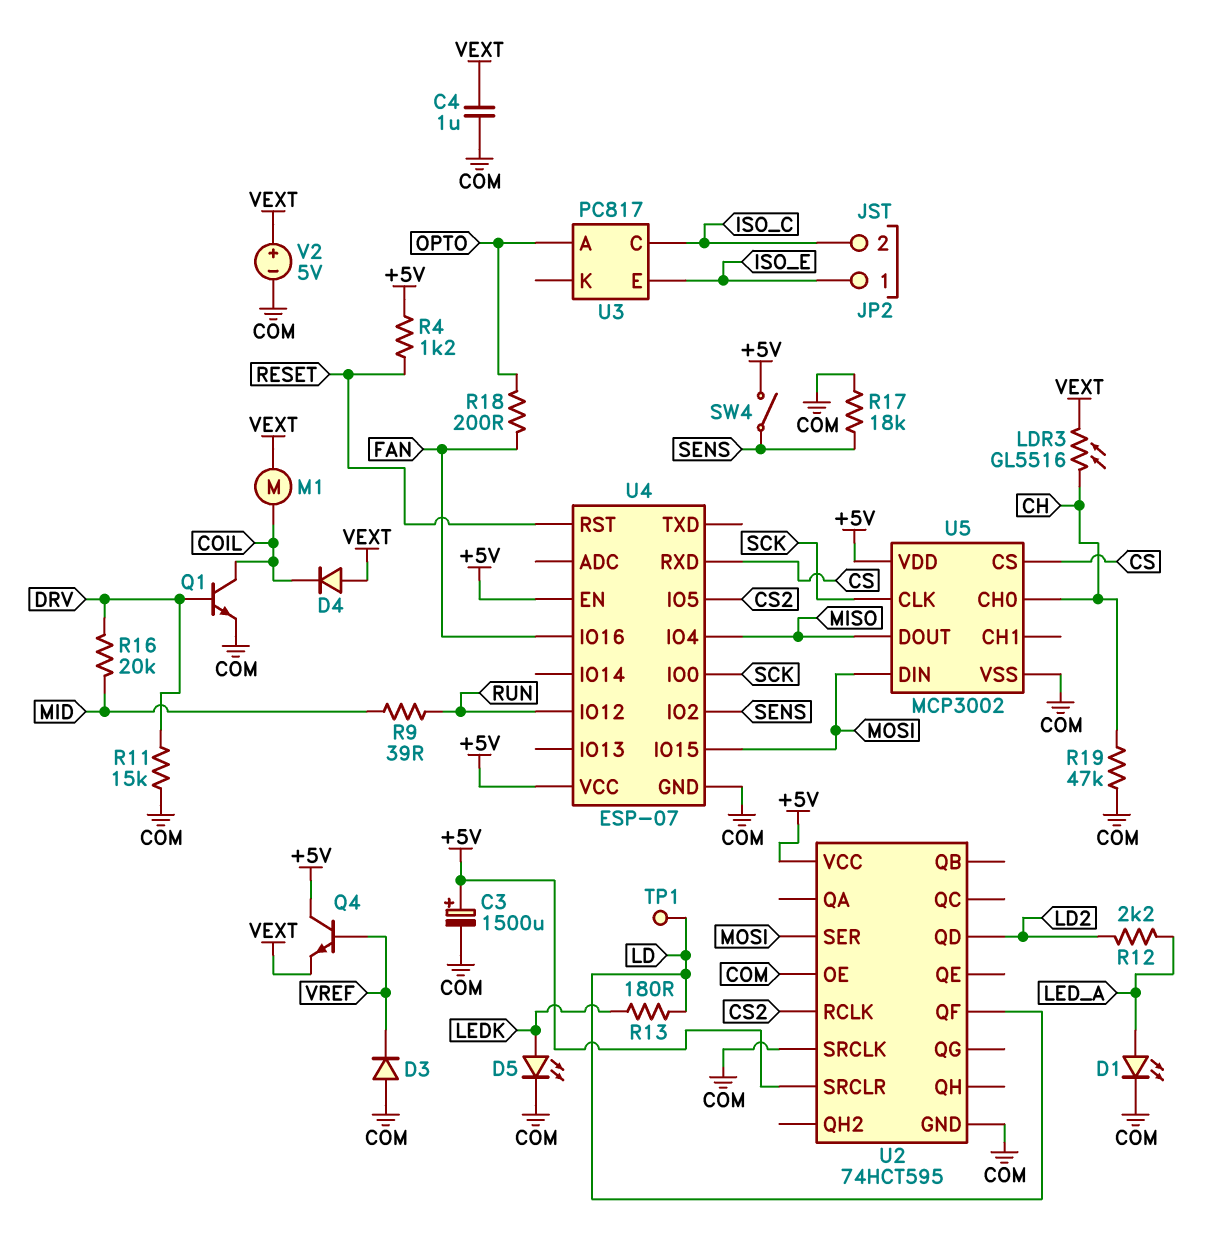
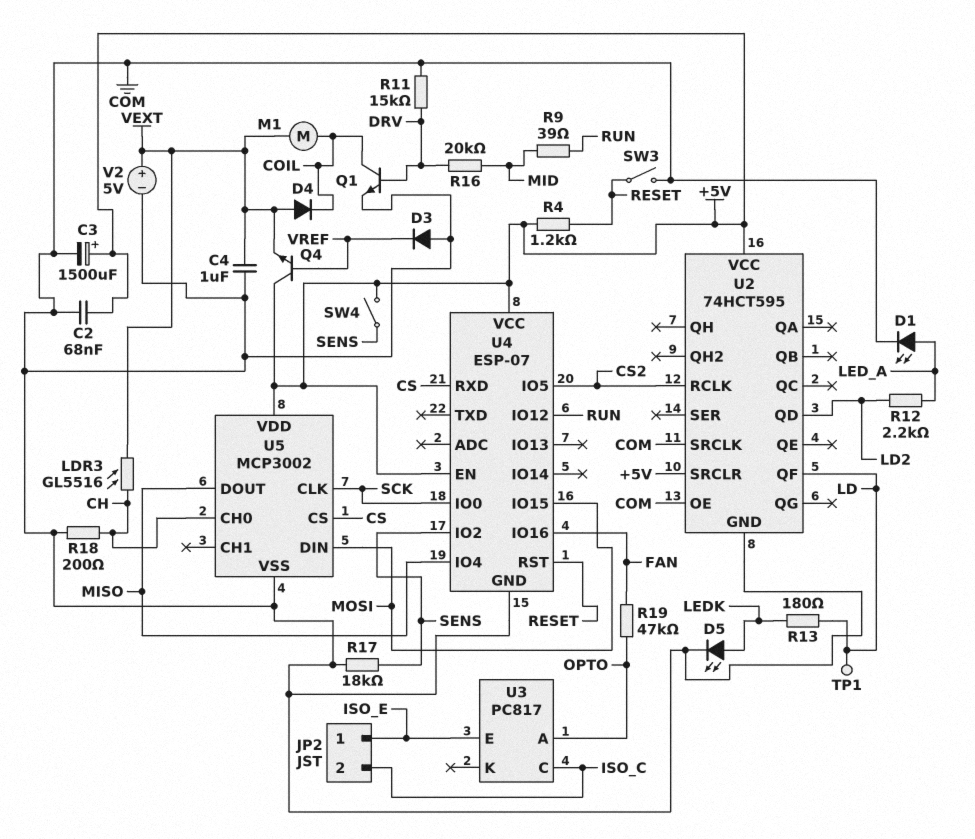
C2: none -> 68nF (+5V, COM)
R18: 200 (FAN, OPTO) -> 200 (CH, COM)
R19: 47k (CH, COM) -> 47k (FAN, OPTO)
SW3: none -> switch (COM, RESET)
U2 pin SER: MOSI -> none

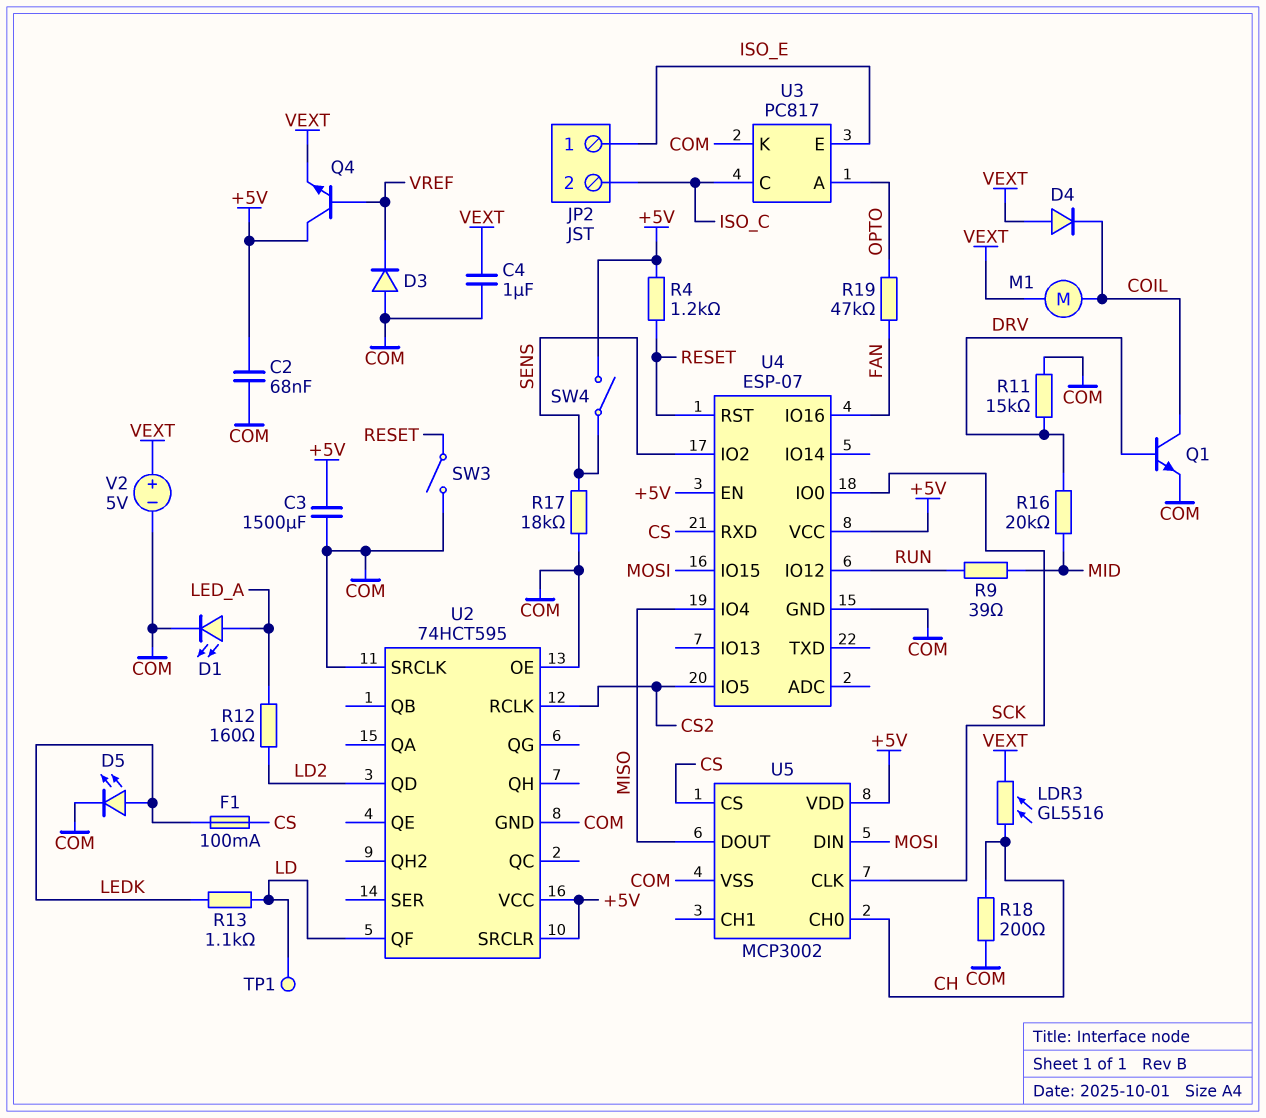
C3: 1500uF (plus +5V, minus COM) -> 1500uF (+5V, COM)
F1: none -> 100mA (CS, LEDK)
R12: 2.2k (LD2, LED_A) -> 160 (LD2, LED_A)
R13: 180 (LD, LEDK) -> 1.1k (LD, LEDK)
U3 pin K: none -> COM

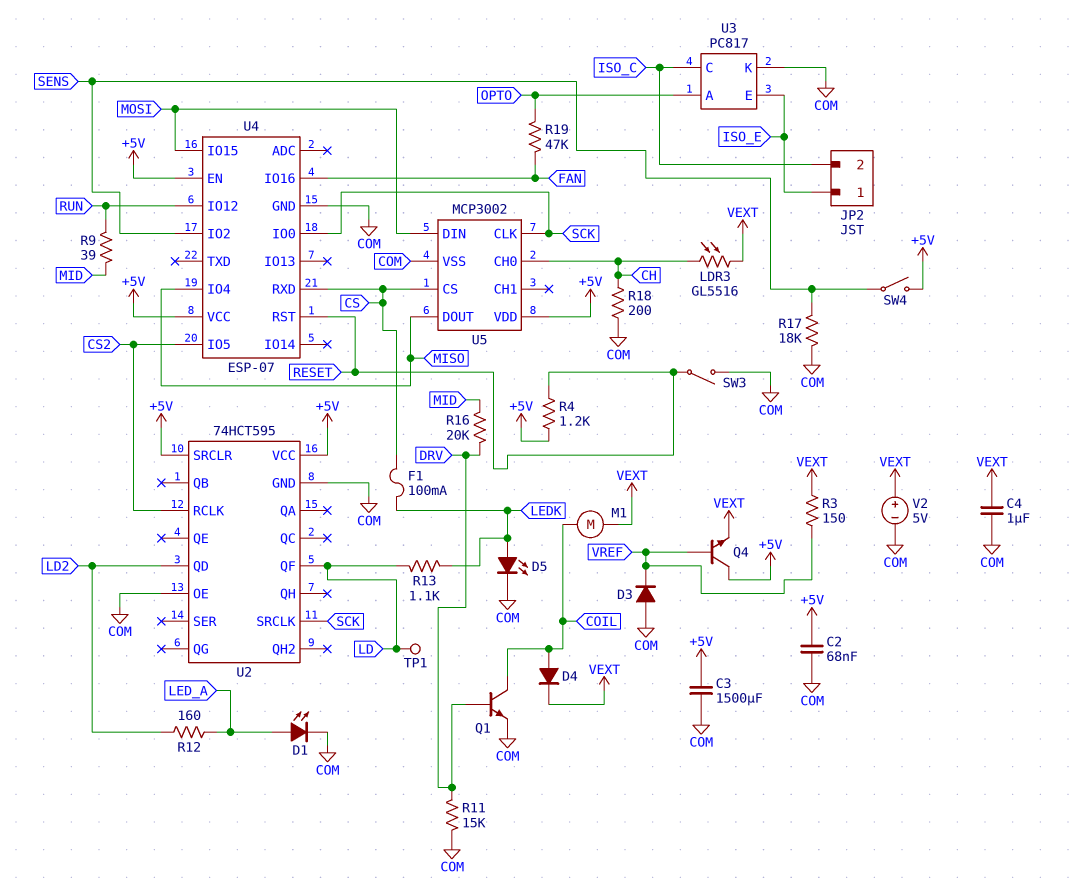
D4: diode (A VEXT, K COIL) -> diode (A COIL, K VEXT)
R3: none -> 150 (VEXT, VREF)
U2 pin SRCLK: COM -> SCK

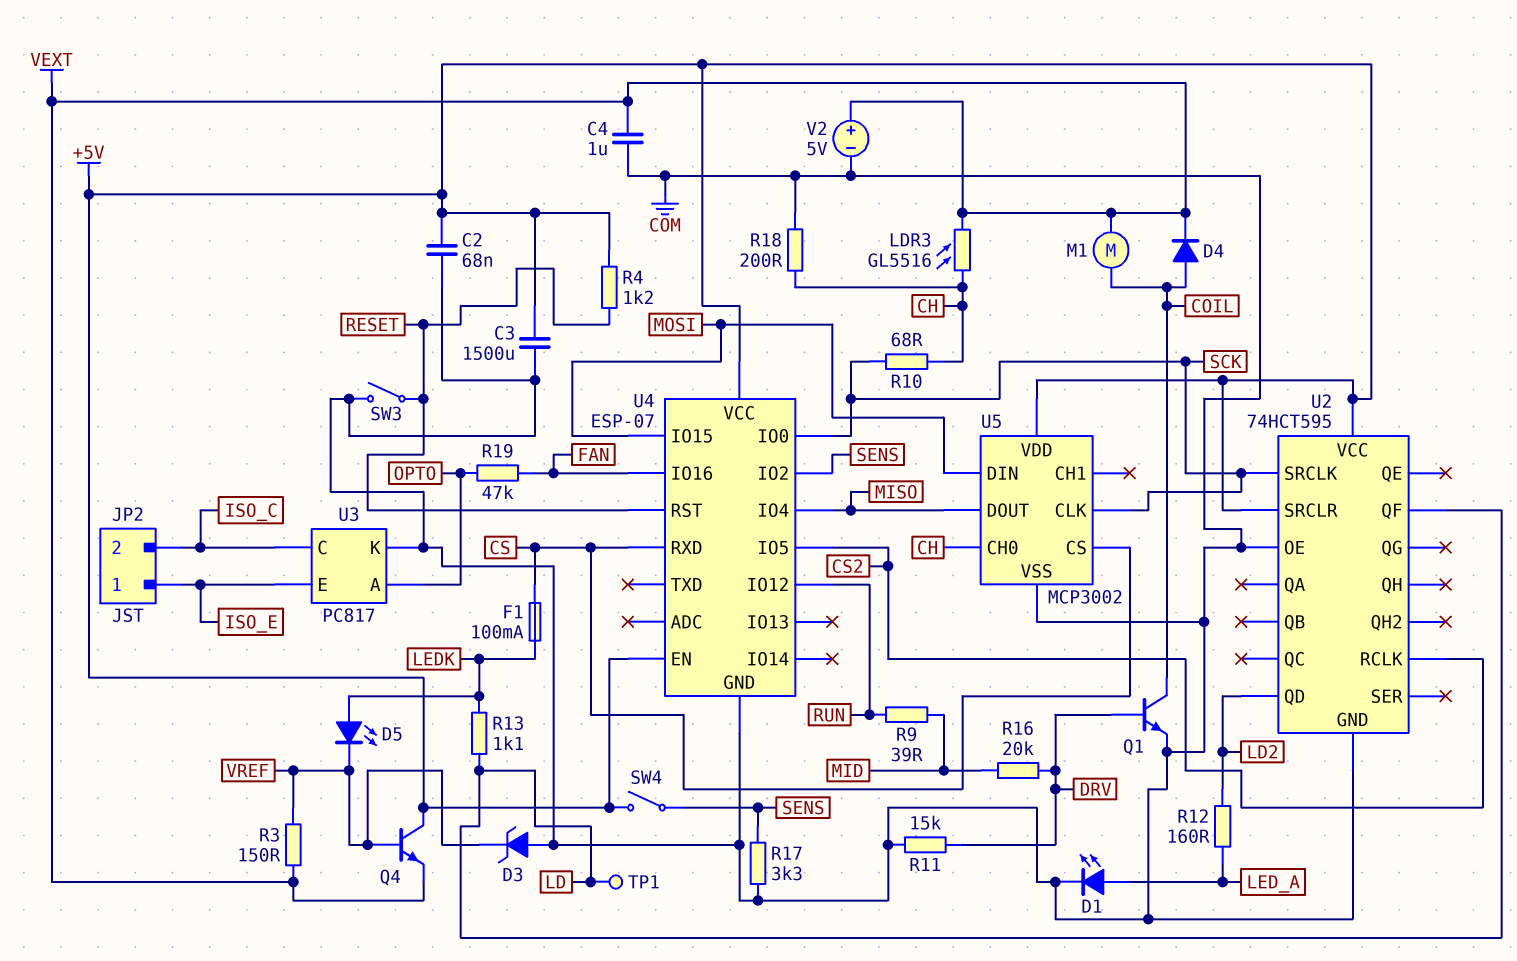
D3: diode (A COM, K VREF) -> zener (A COM, K VREF)
D5: LED (A LEDK, K COM) -> LED (A LEDK, K VREF)
R10: none -> 68 (CH, SCK)
R17: 18k (COM, SENS) -> 3.3k (COM, SENS)

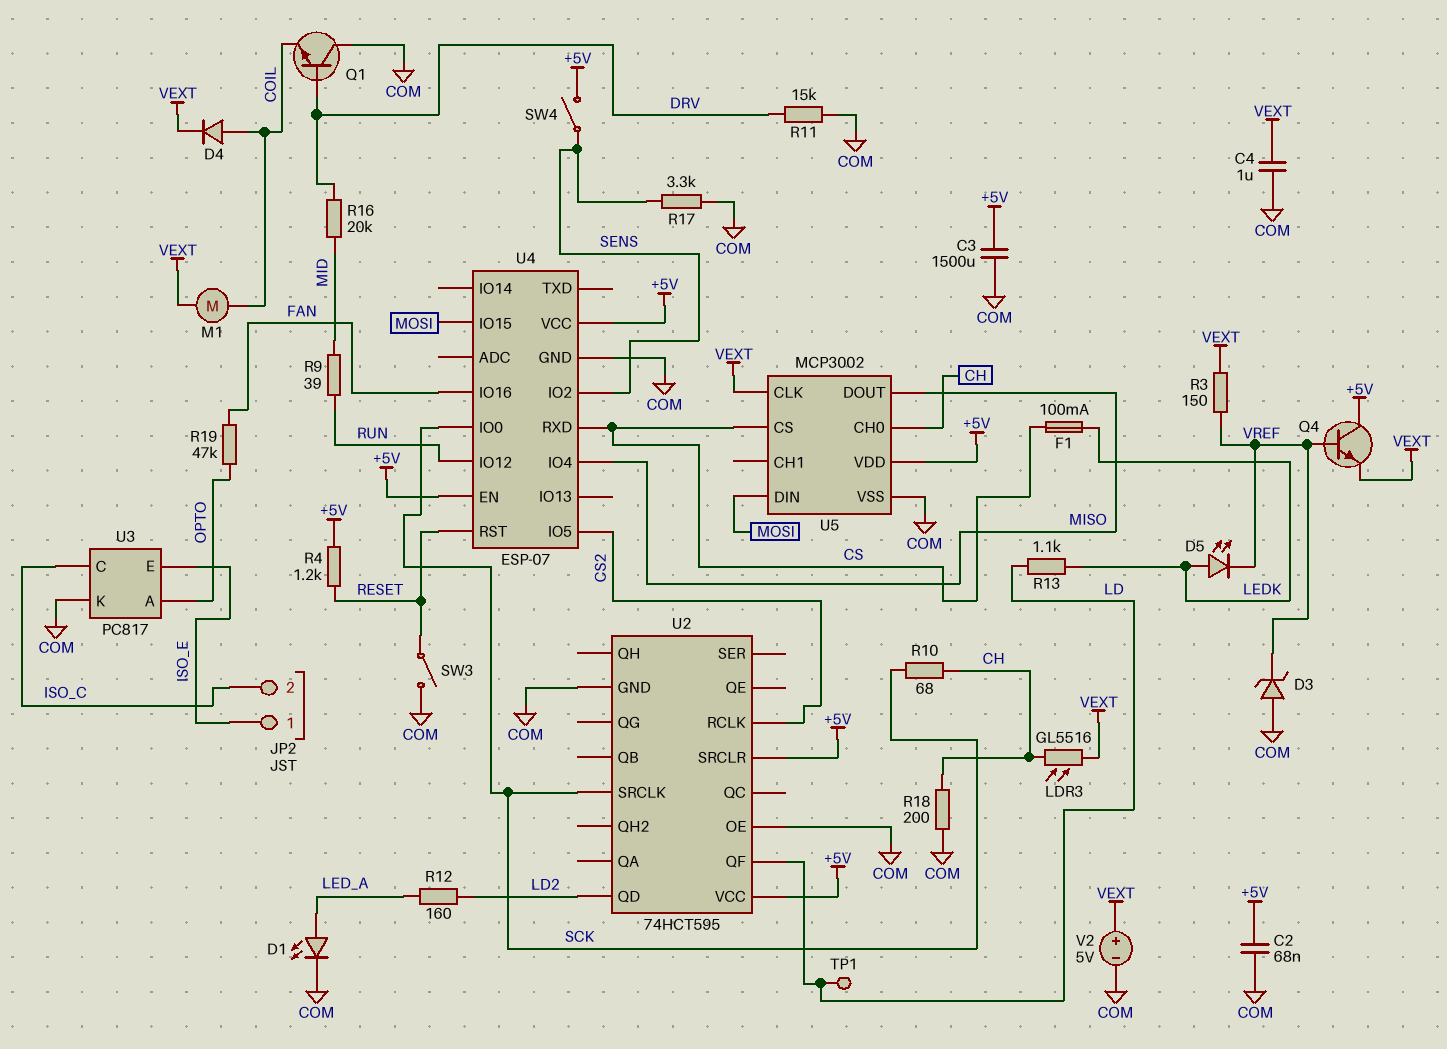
Q1: NPN (B DRV, C COIL, E COM) -> NPN (B DRV, C COM, E COIL)
U5 pin CLK: SCK -> VEXT

